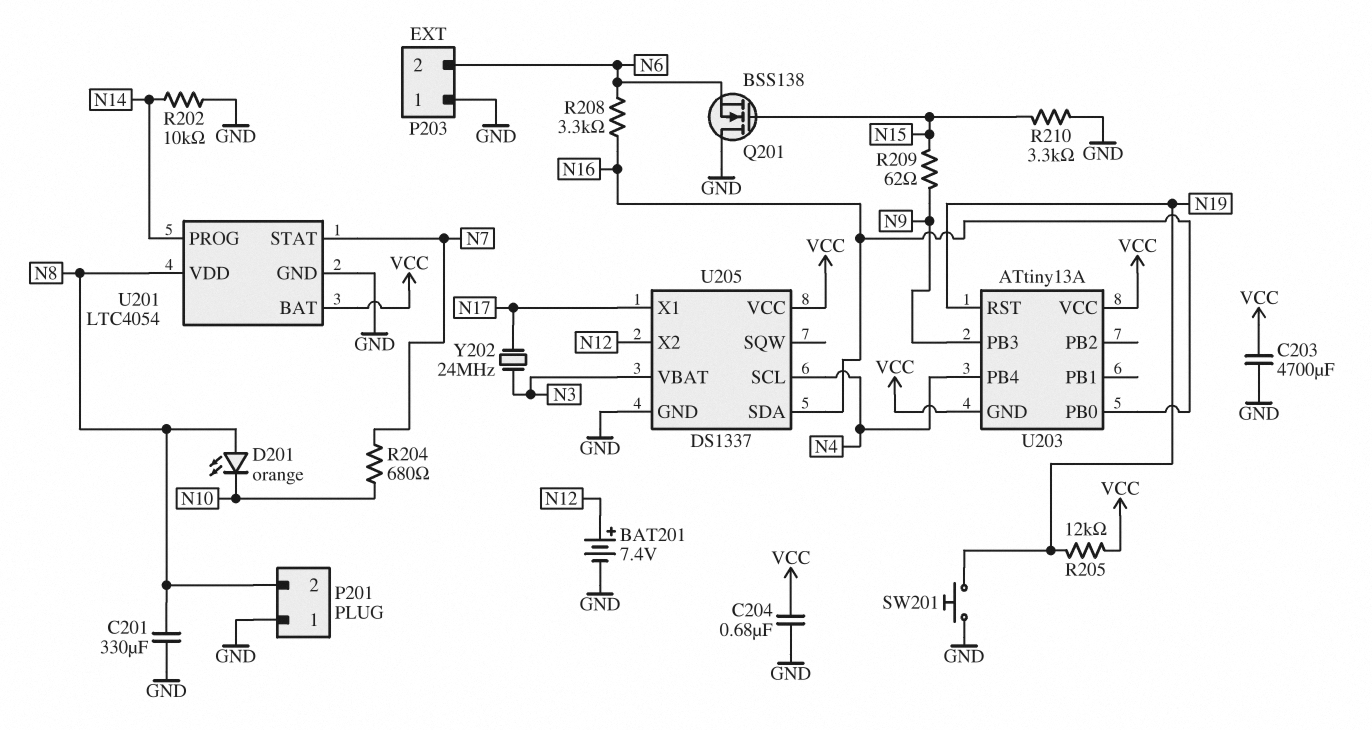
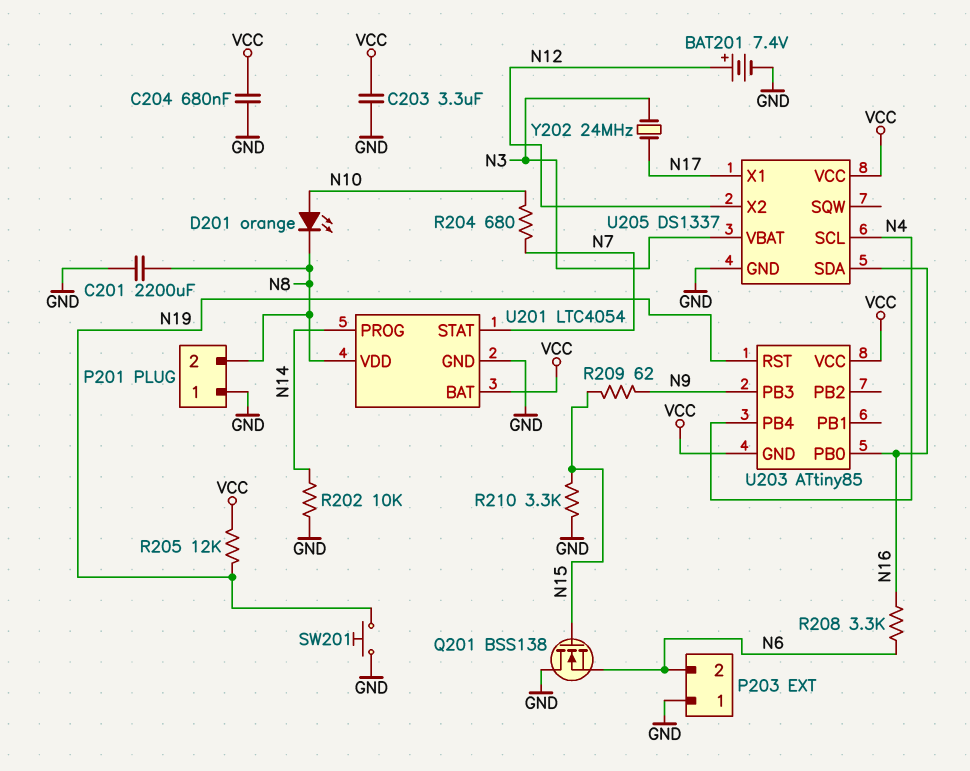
C201: 330uF (GND, N8) -> 2200uF (GND, N8)
C203: 4700uF (GND, VCC) -> 3.3uF (GND, VCC)
D201: LED orange (A N8, K N10) -> LED orange (A N10, K N8)
U203: ATtiny13A -> ATtiny85

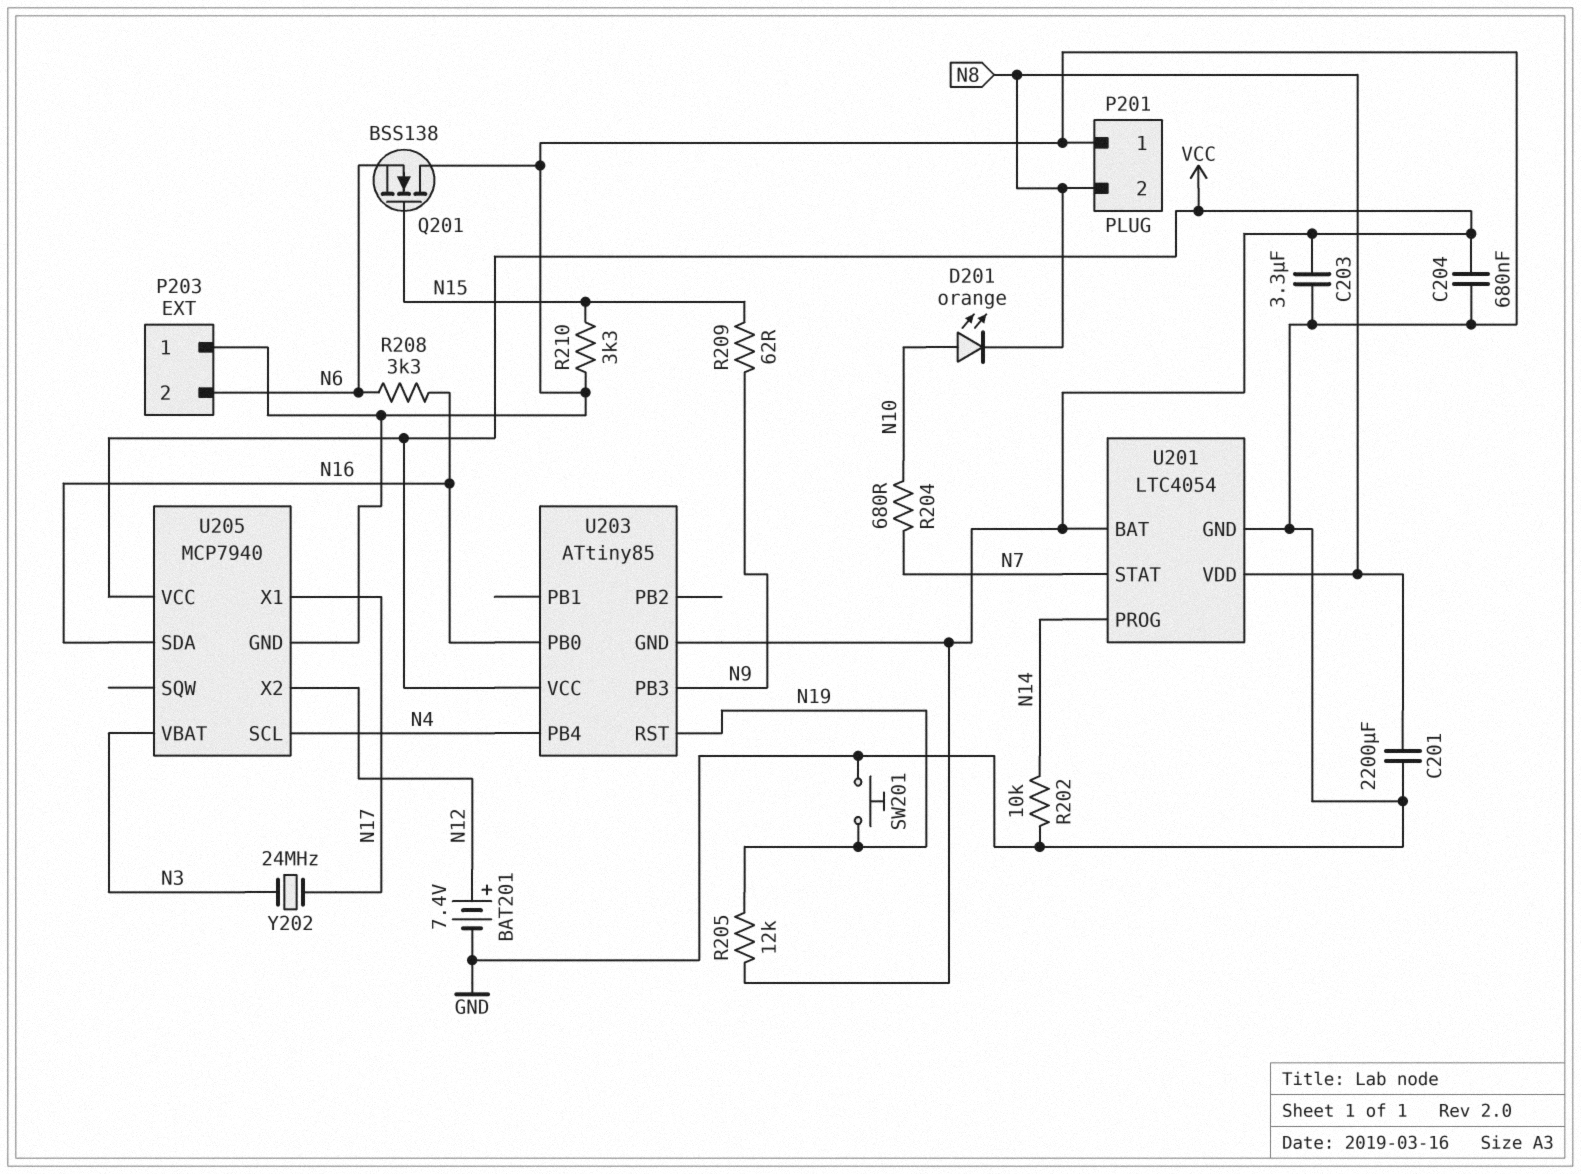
U205: DS1337 -> MCP7940

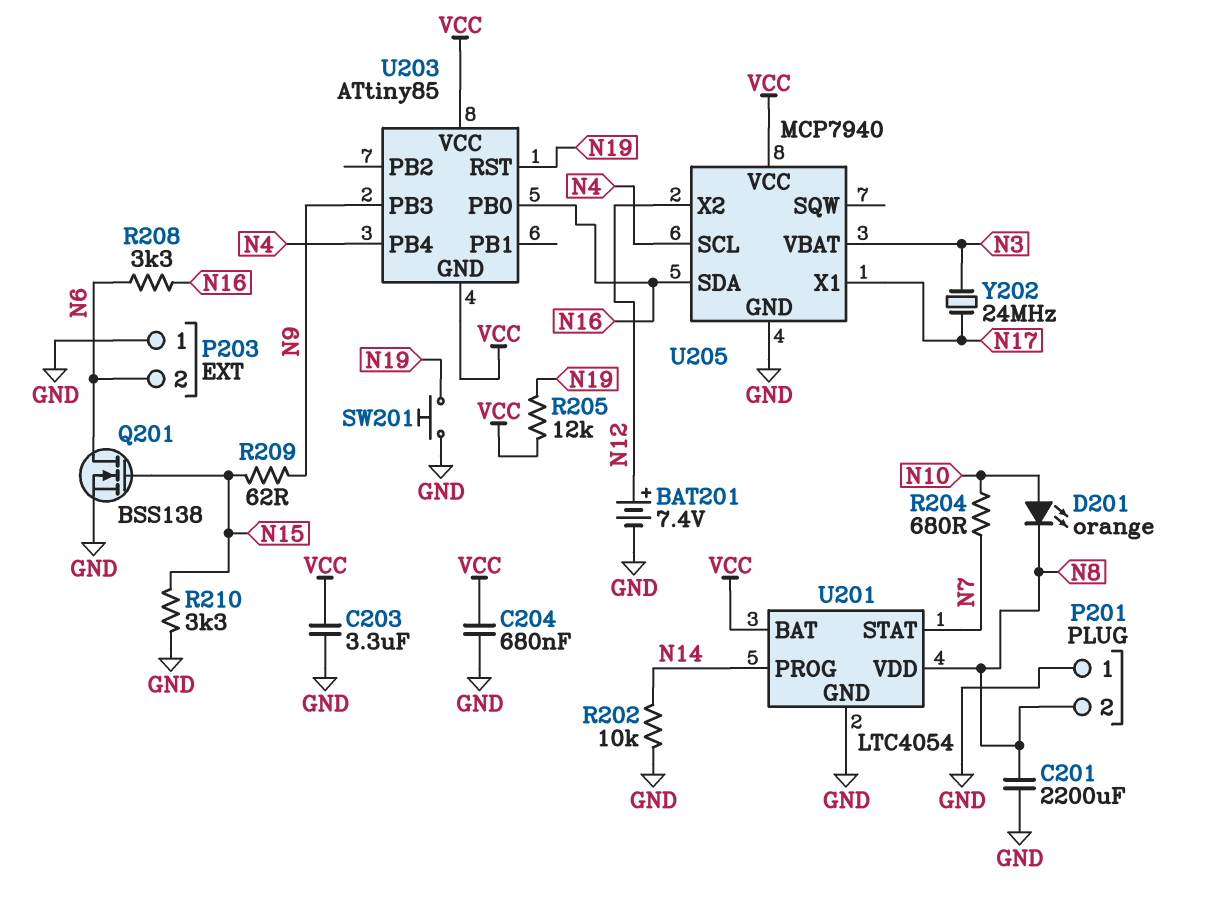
Q201: NMOS BSS138 (G N15, D GND, S N6) -> NMOS BSS138 (G N15, D N6, S GND)

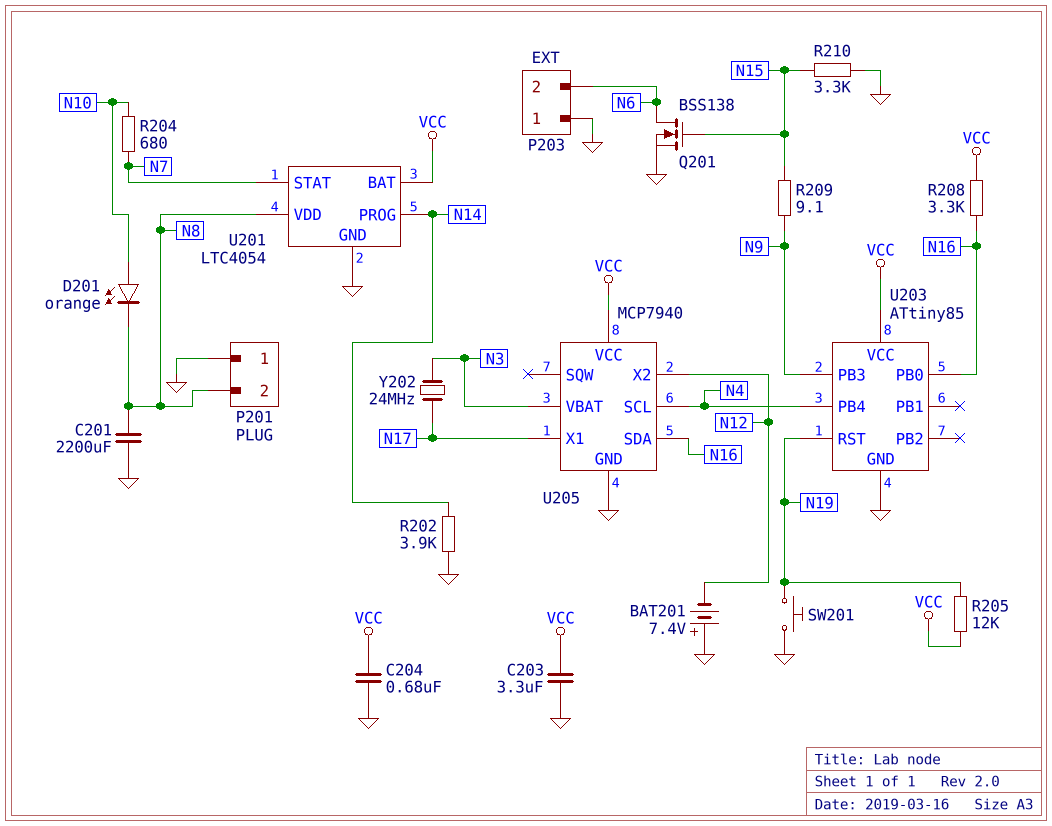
BAT201: 7.4V (plus N12, minus GND) -> 7.4V (plus GND, minus N12)
R202: 10k (GND, N14) -> 3.9k (GND, N14)
R208: 3.3k (N6, N16) -> 3.3k (N16, VCC)
R209: 62 (N9, N15) -> 9.1 (N9, N15)
U203 pin GND: VCC -> GND

